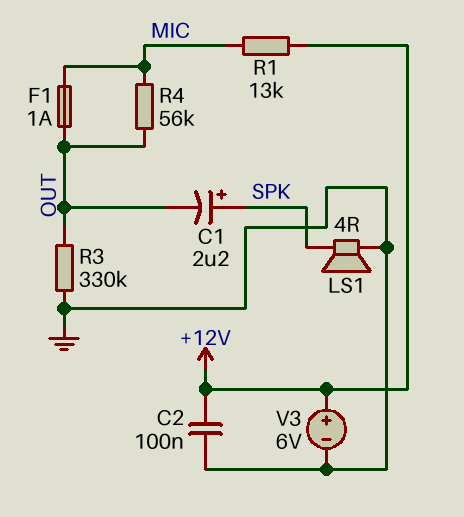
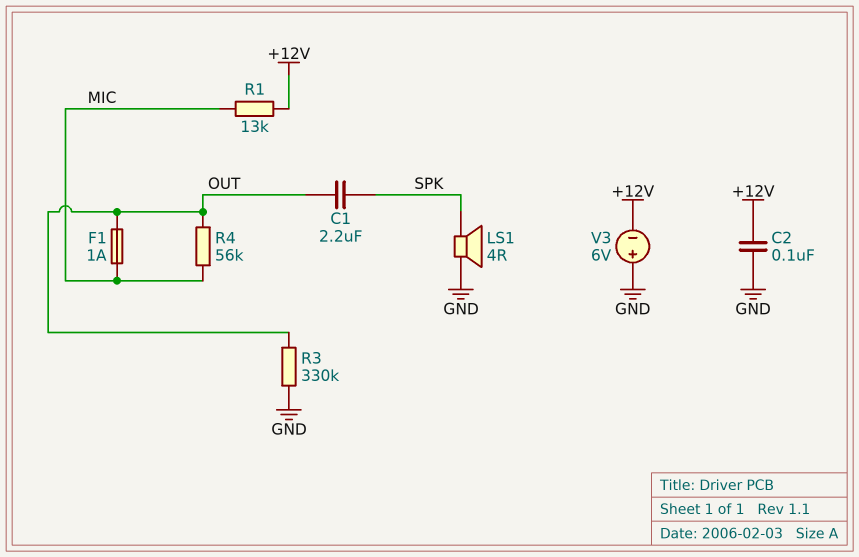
C1: 2.2uF (plus SPK, minus OUT) -> 2.2uF (OUT, SPK)
V3: 6V (plus +12V, minus GND) -> 6V (plus GND, minus +12V)

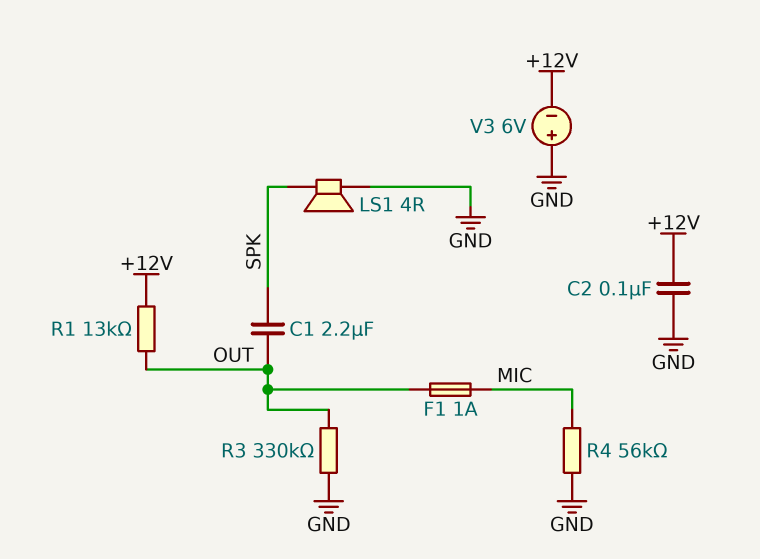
R1: 13k (+12V, MIC) -> 13k (+12V, OUT)
R4: 56k (MIC, OUT) -> 56k (GND, MIC)

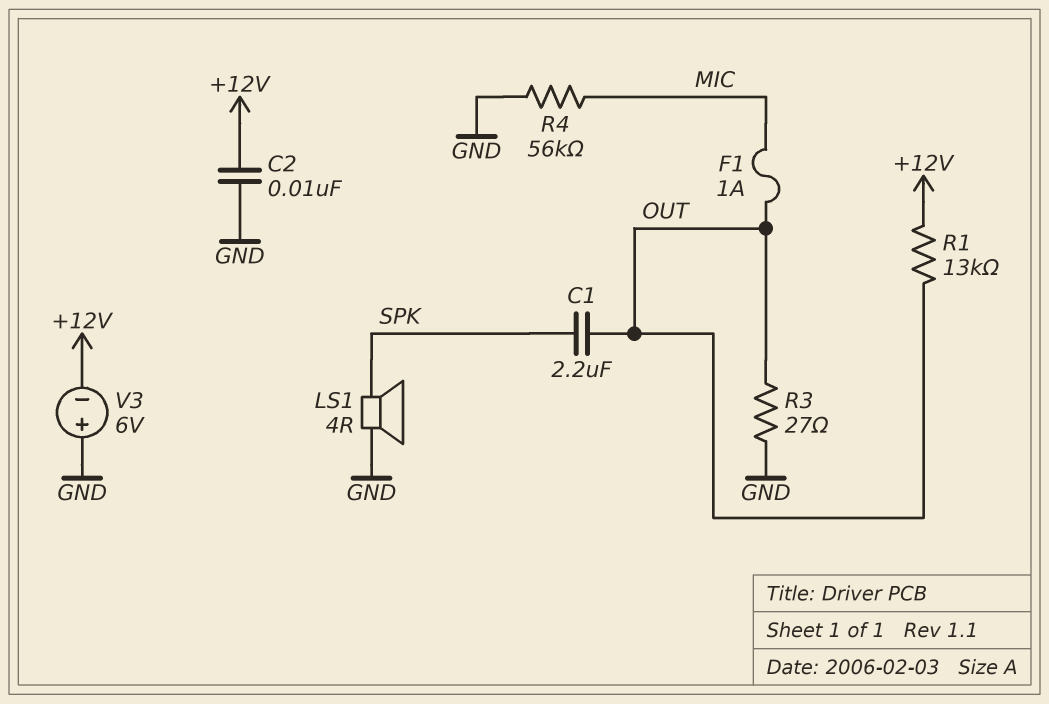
C2: 100nF (+12V, GND) -> 10nF (+12V, GND)
R3: 330k (GND, OUT) -> 27 (GND, OUT)

